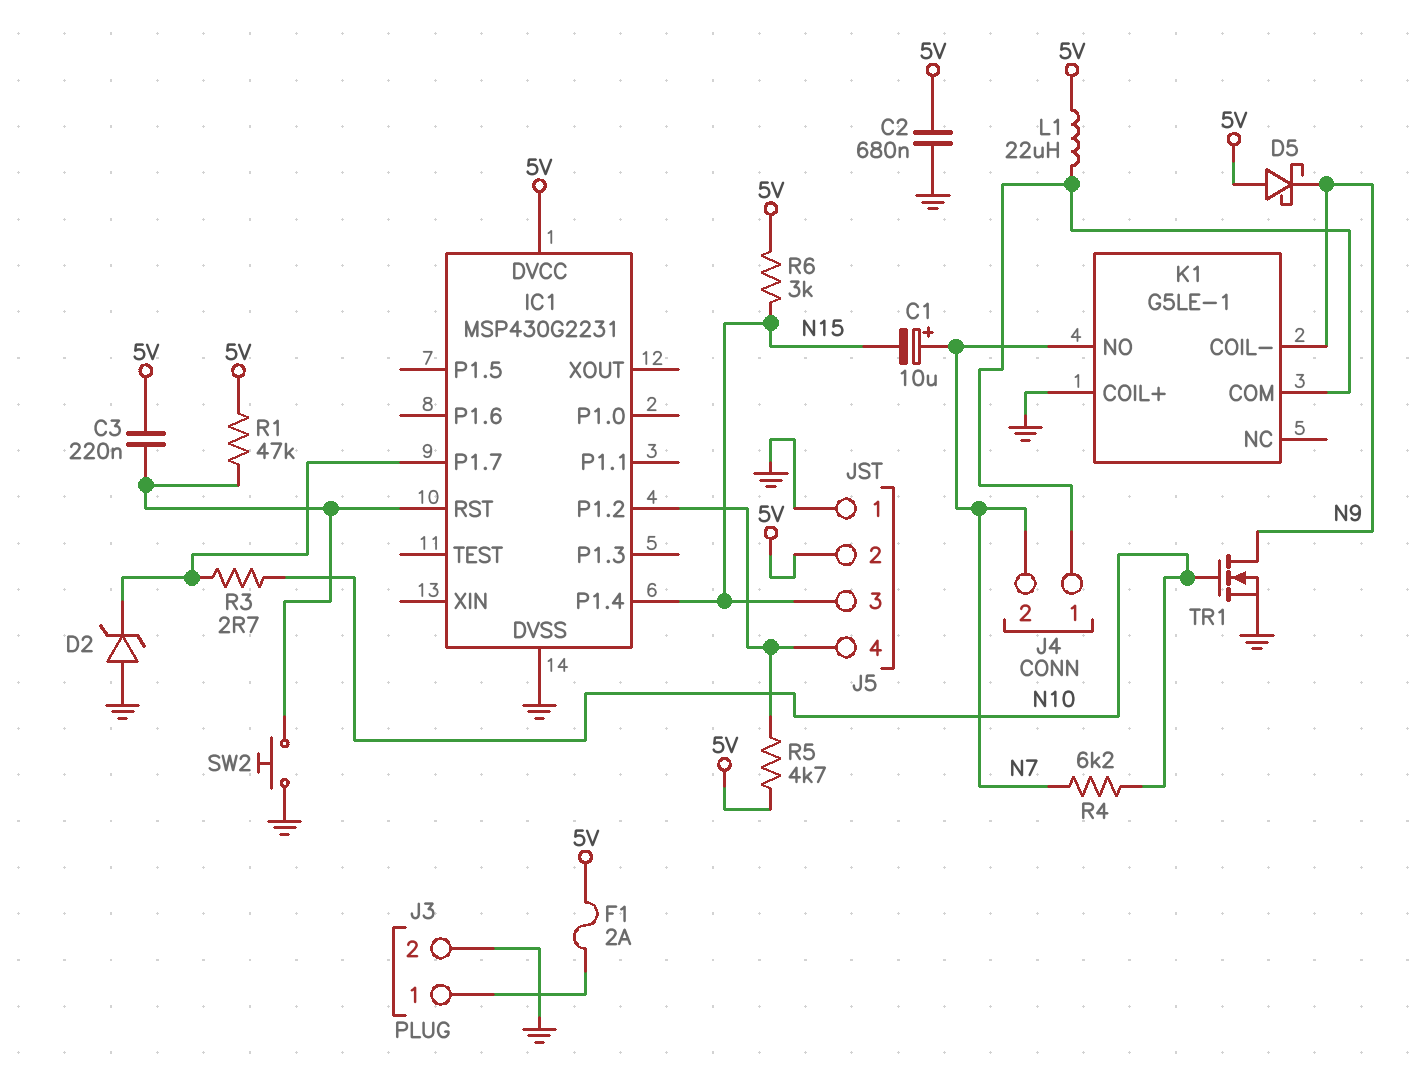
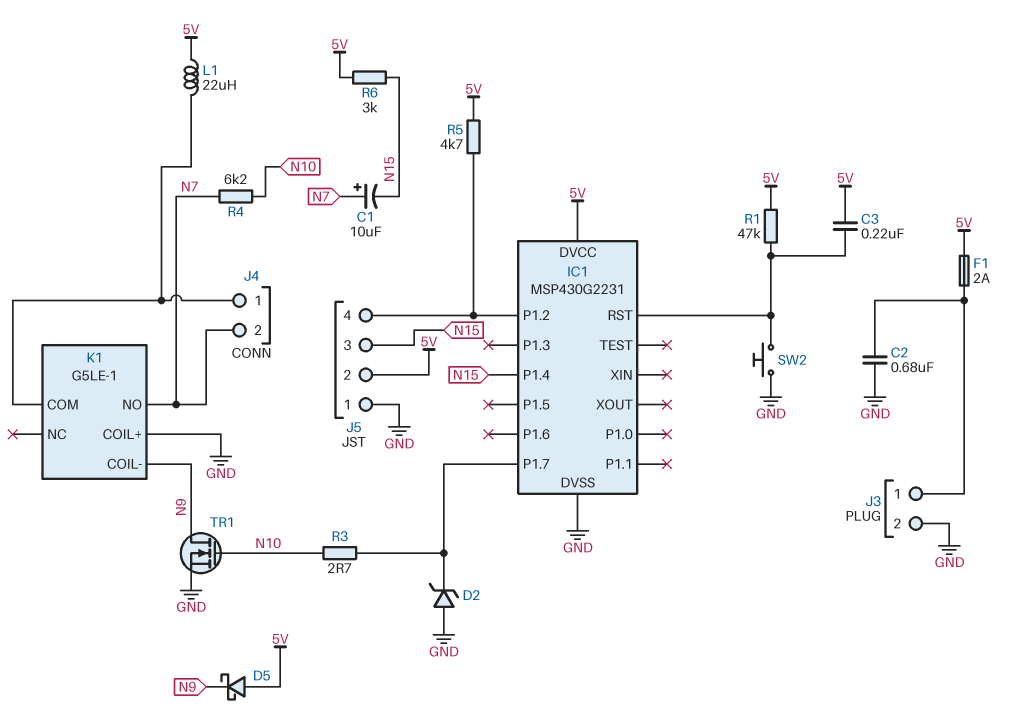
C2: 680nF (5V, GND) -> 680nF (GND, J3/1)

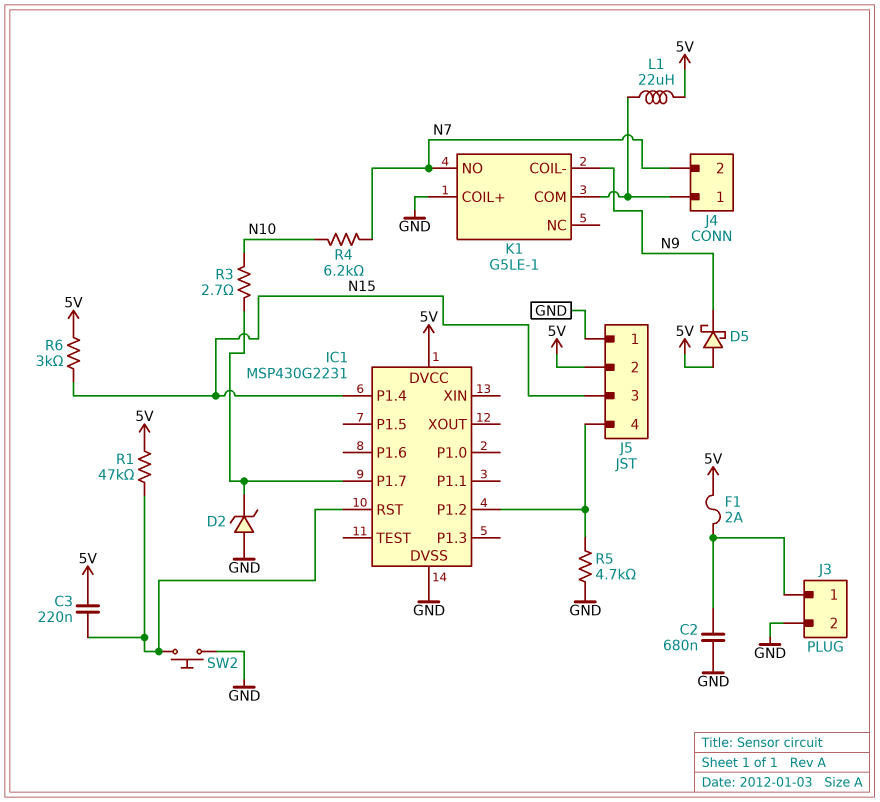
C1: 10uF (plus N7, minus N15) -> none
R5: 4.7k (5V, IC1/P1.2) -> 4.7k (GND, IC1/P1.2)
TR1: NMOS (G N10, D N9, S GND) -> none

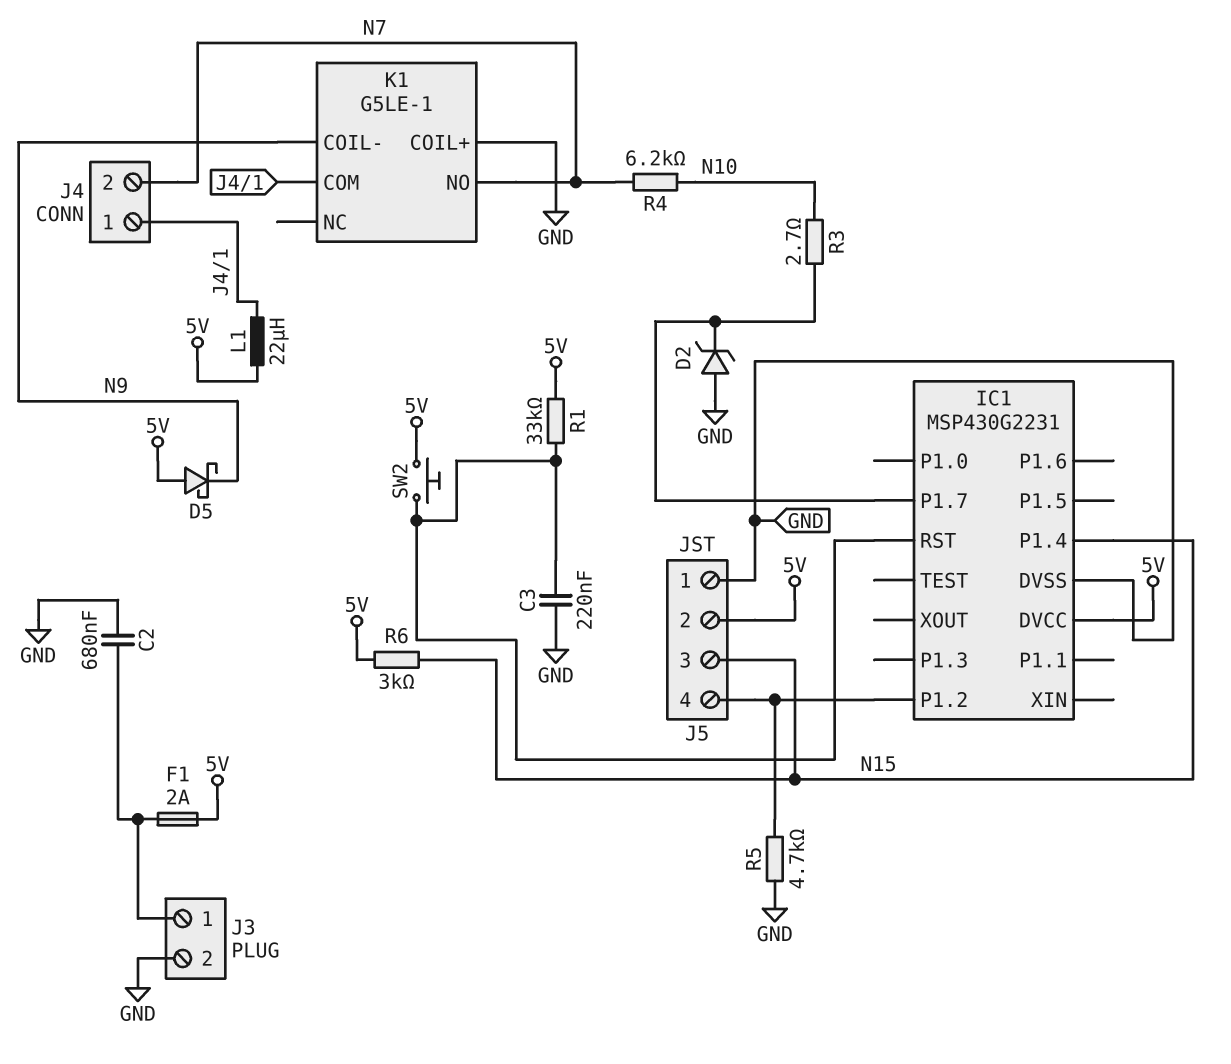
C3: 220nF (5V, IC1/RST) -> 220nF (GND, IC1/RST)
R1: 47k (5V, IC1/RST) -> 33k (5V, IC1/RST)
SW2: button (GND, IC1/RST) -> button (5V, IC1/RST)

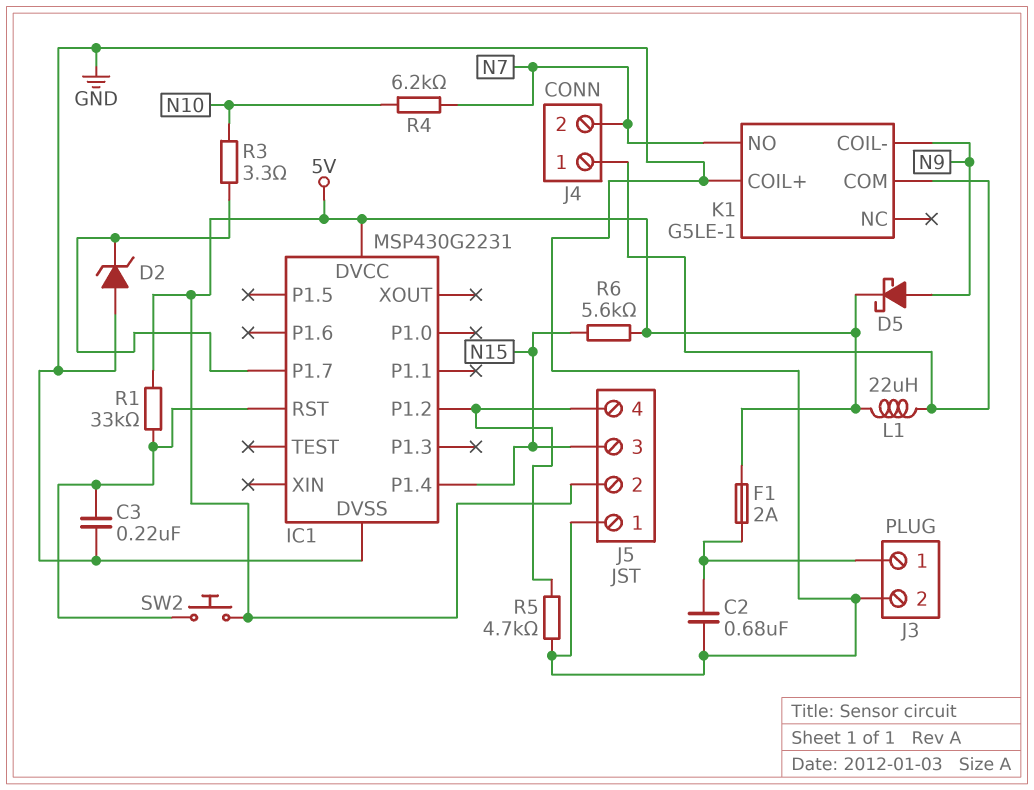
D5: schottky (A 5V, K N9) -> schottky (A N9, K 5V)
R3: 2.7 (IC1/P1.7, N10) -> 3.3 (IC1/P1.7, N10)
R6: 3k (5V, N15) -> 5.6k (5V, N15)

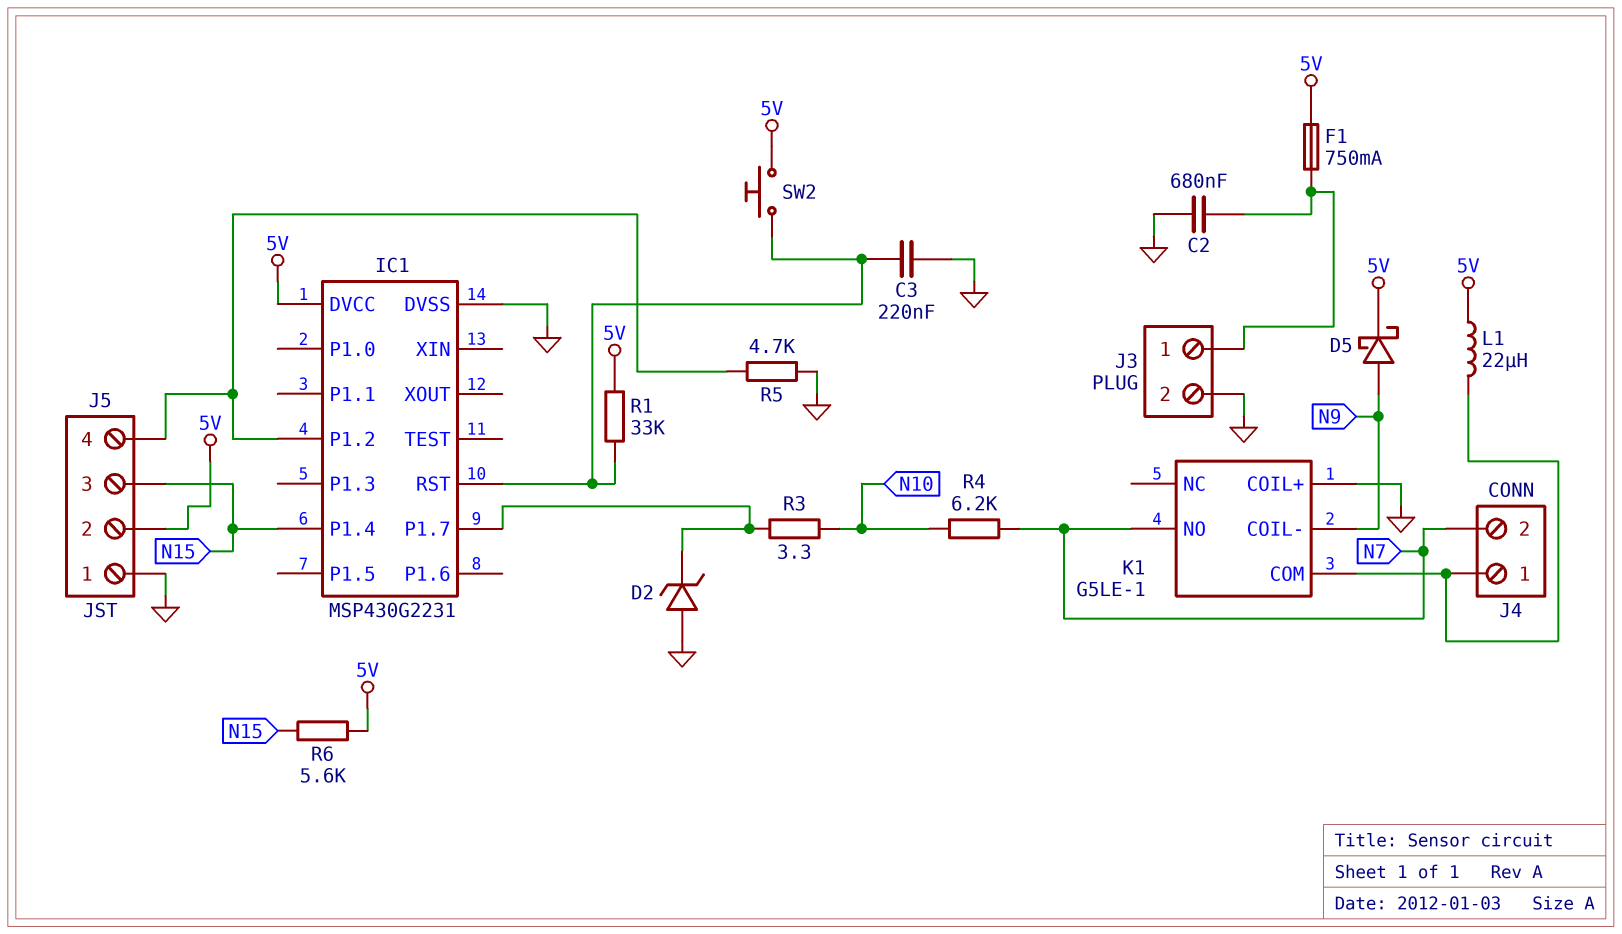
F1: 2A (5V, J3/1) -> 750mA (5V, J3/1)

